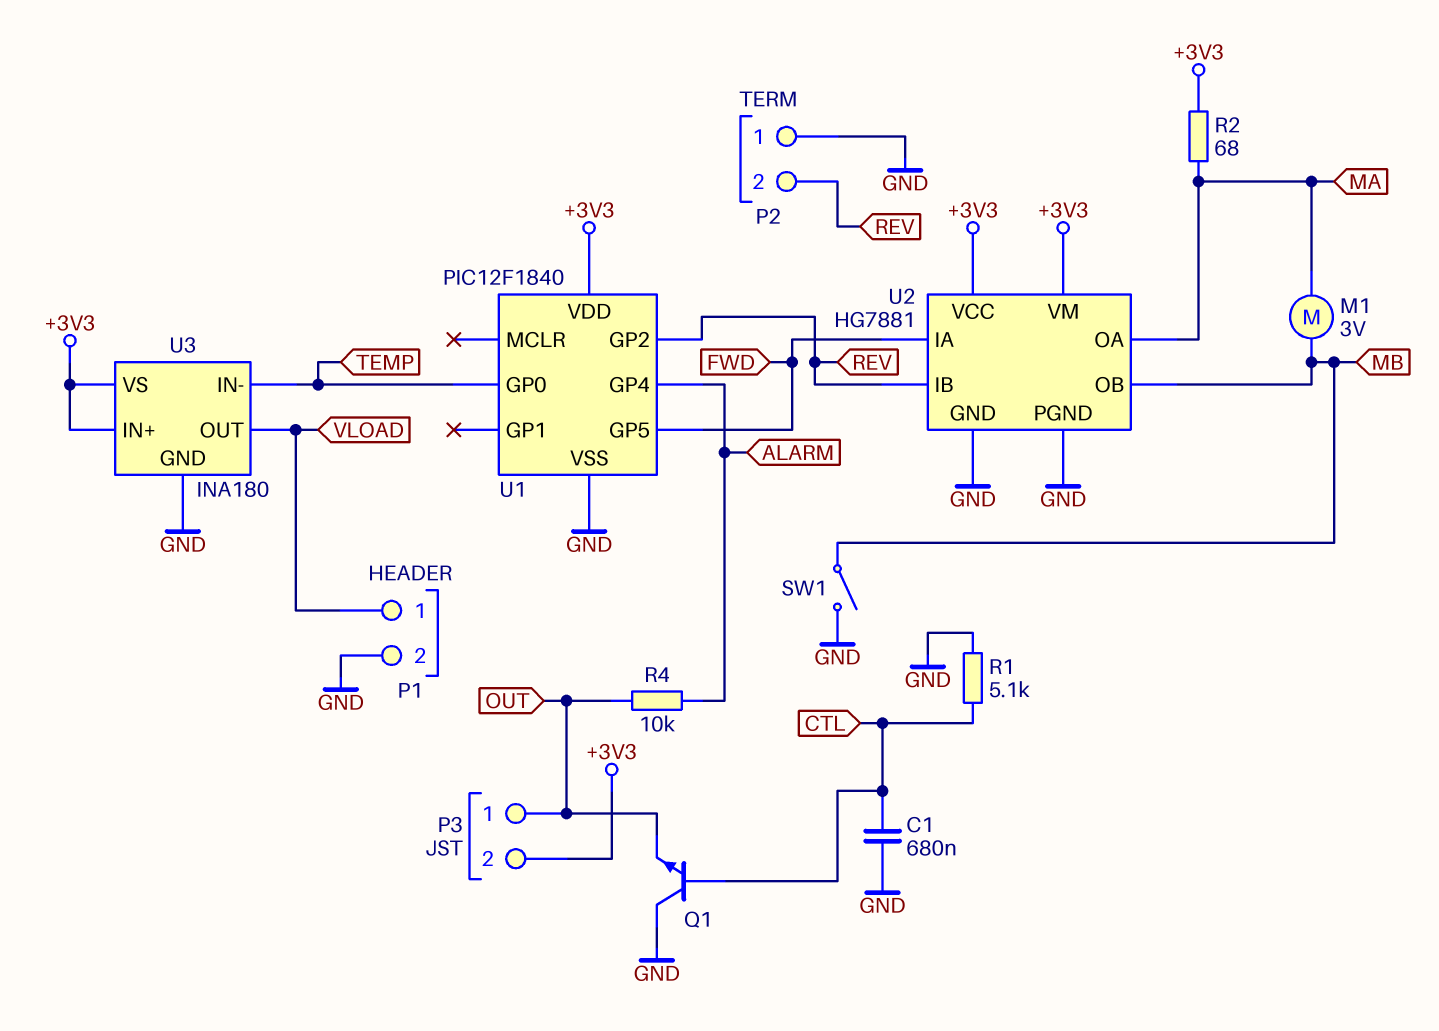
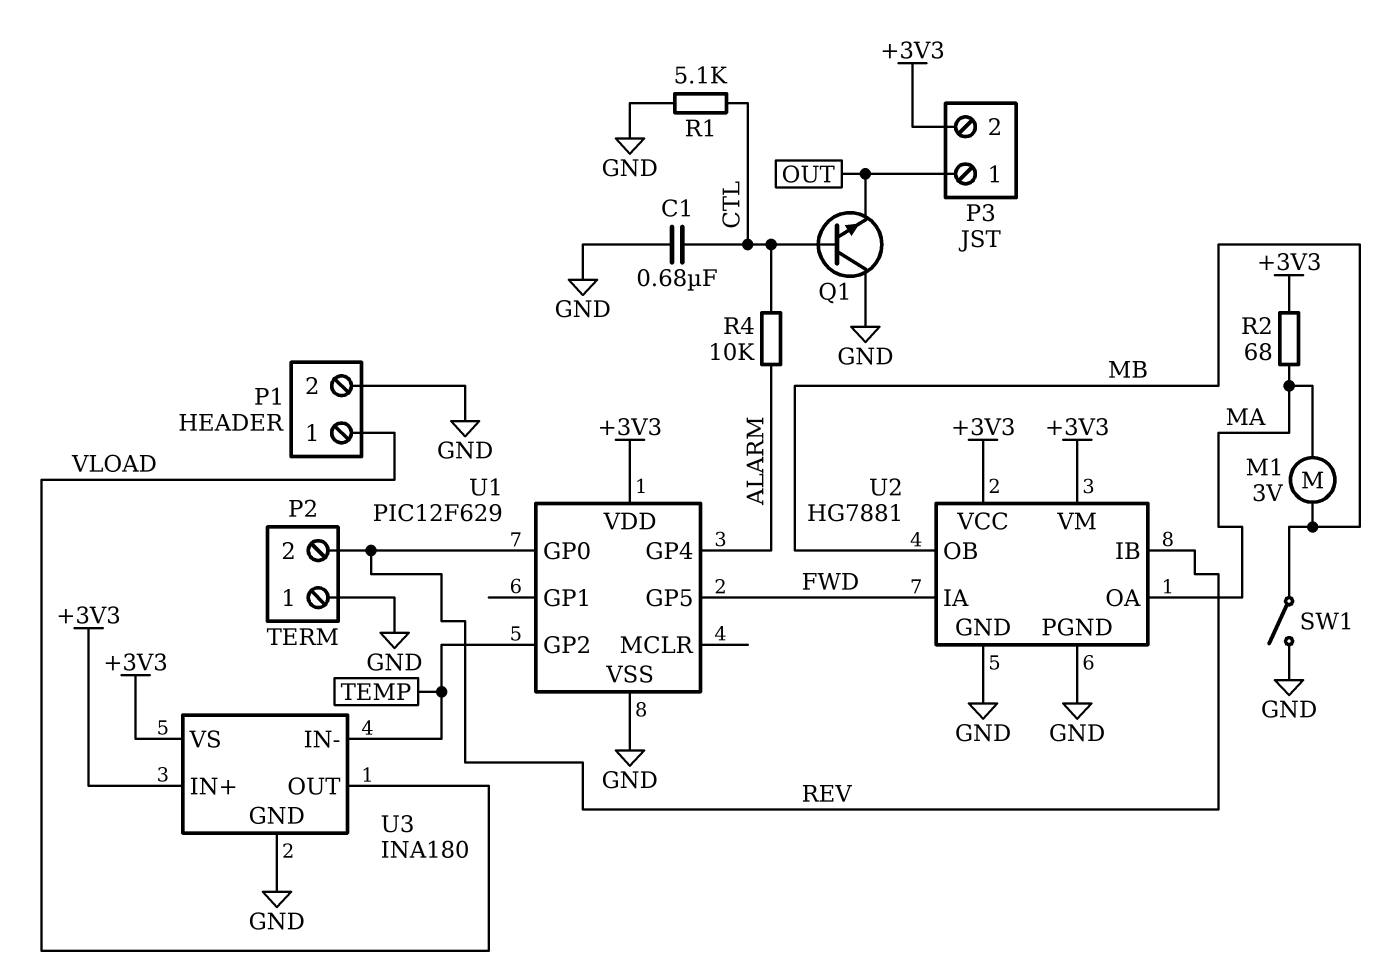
R4: 10k (ALARM, OUT) -> 10k (ALARM, CTL)
U1: PIC12F1840 -> PIC12F629
U1 pin GP0: TEMP -> REV
U1 pin GP2: REV -> TEMP

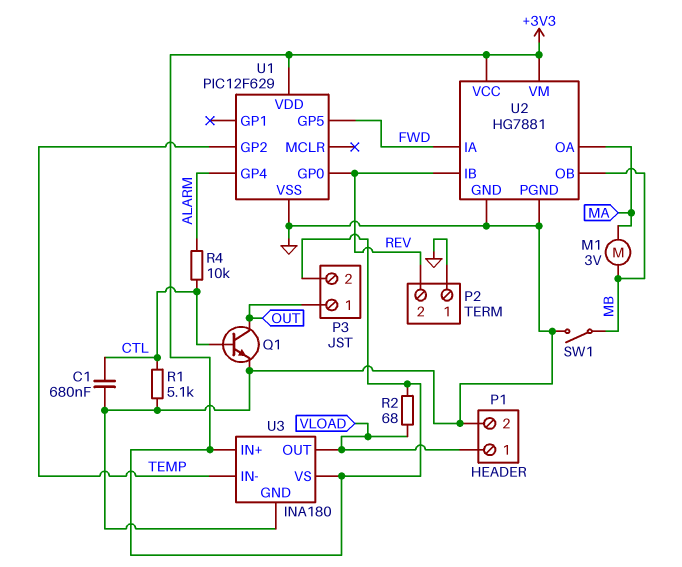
Q1: NPN (B CTL, C GND, E OUT) -> NPN (B CTL, C OUT, E GND)
R2: 68 (+3V3, MA) -> 68 (+3V3, VLOAD)

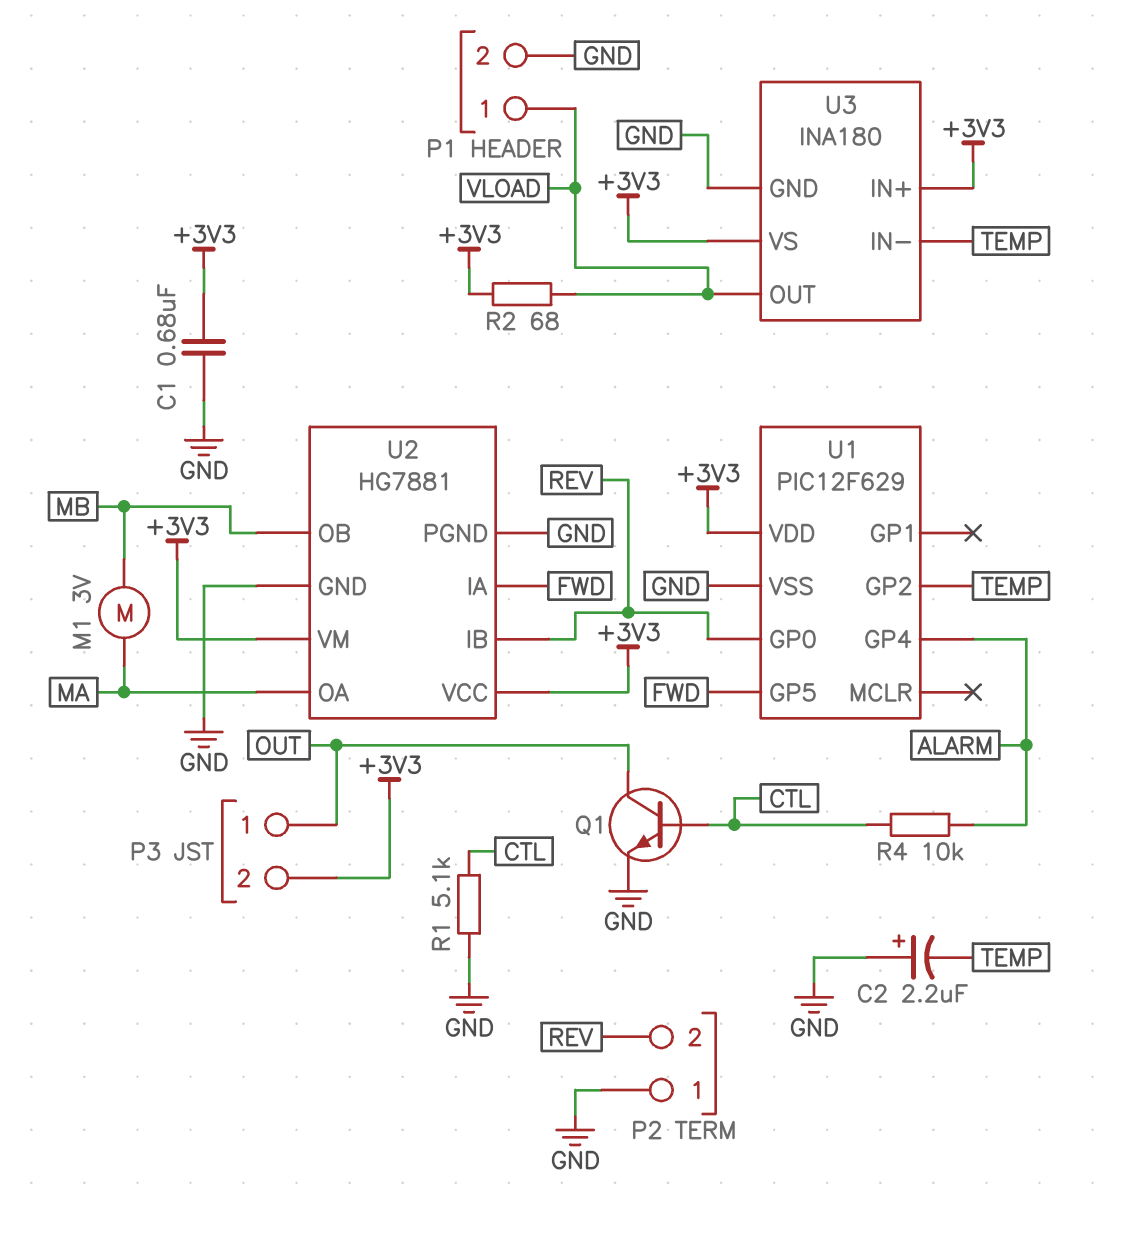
C1: 680nF (CTL, GND) -> 680nF (+3V3, GND)
C2: none -> 2.2uF (plus GND, minus TEMP)
SW1: switch (GND, MB) -> none

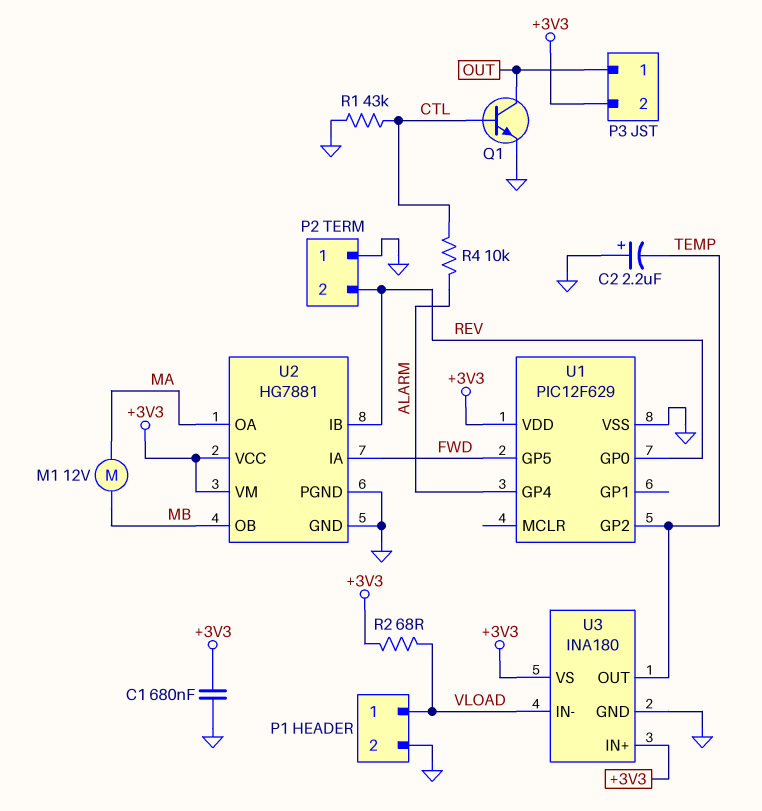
M1: motor 3V (MA, MB) -> motor 12V (MA, MB)
R1: 5.1k (CTL, GND) -> 43k (CTL, GND)
U3 pin IN-: TEMP -> VLOAD
U3 pin OUT: VLOAD -> TEMP

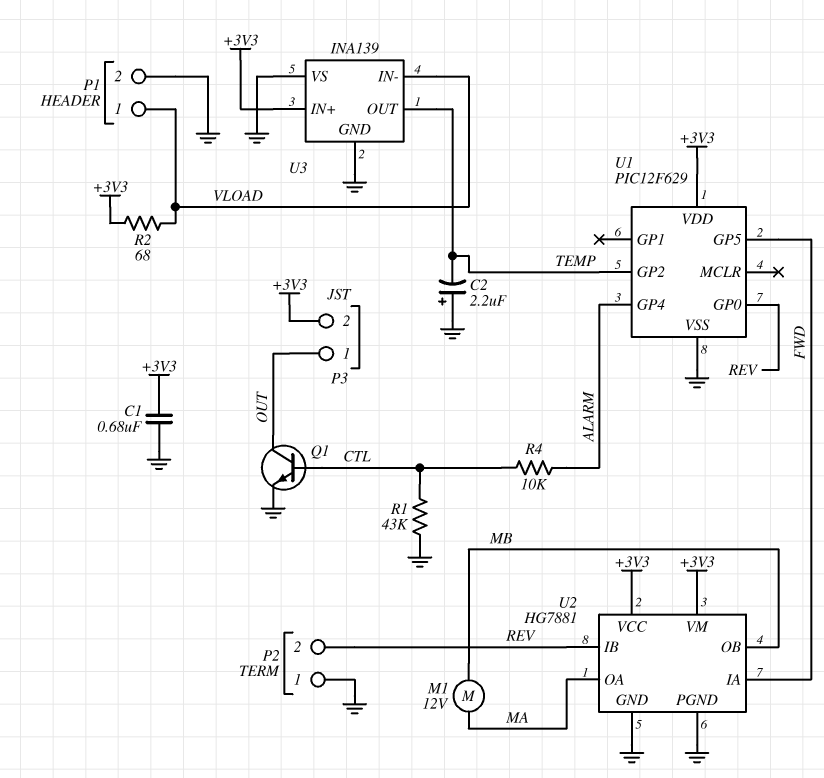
U3: INA180 -> INA139
U3 pin VS: +3V3 -> GND

